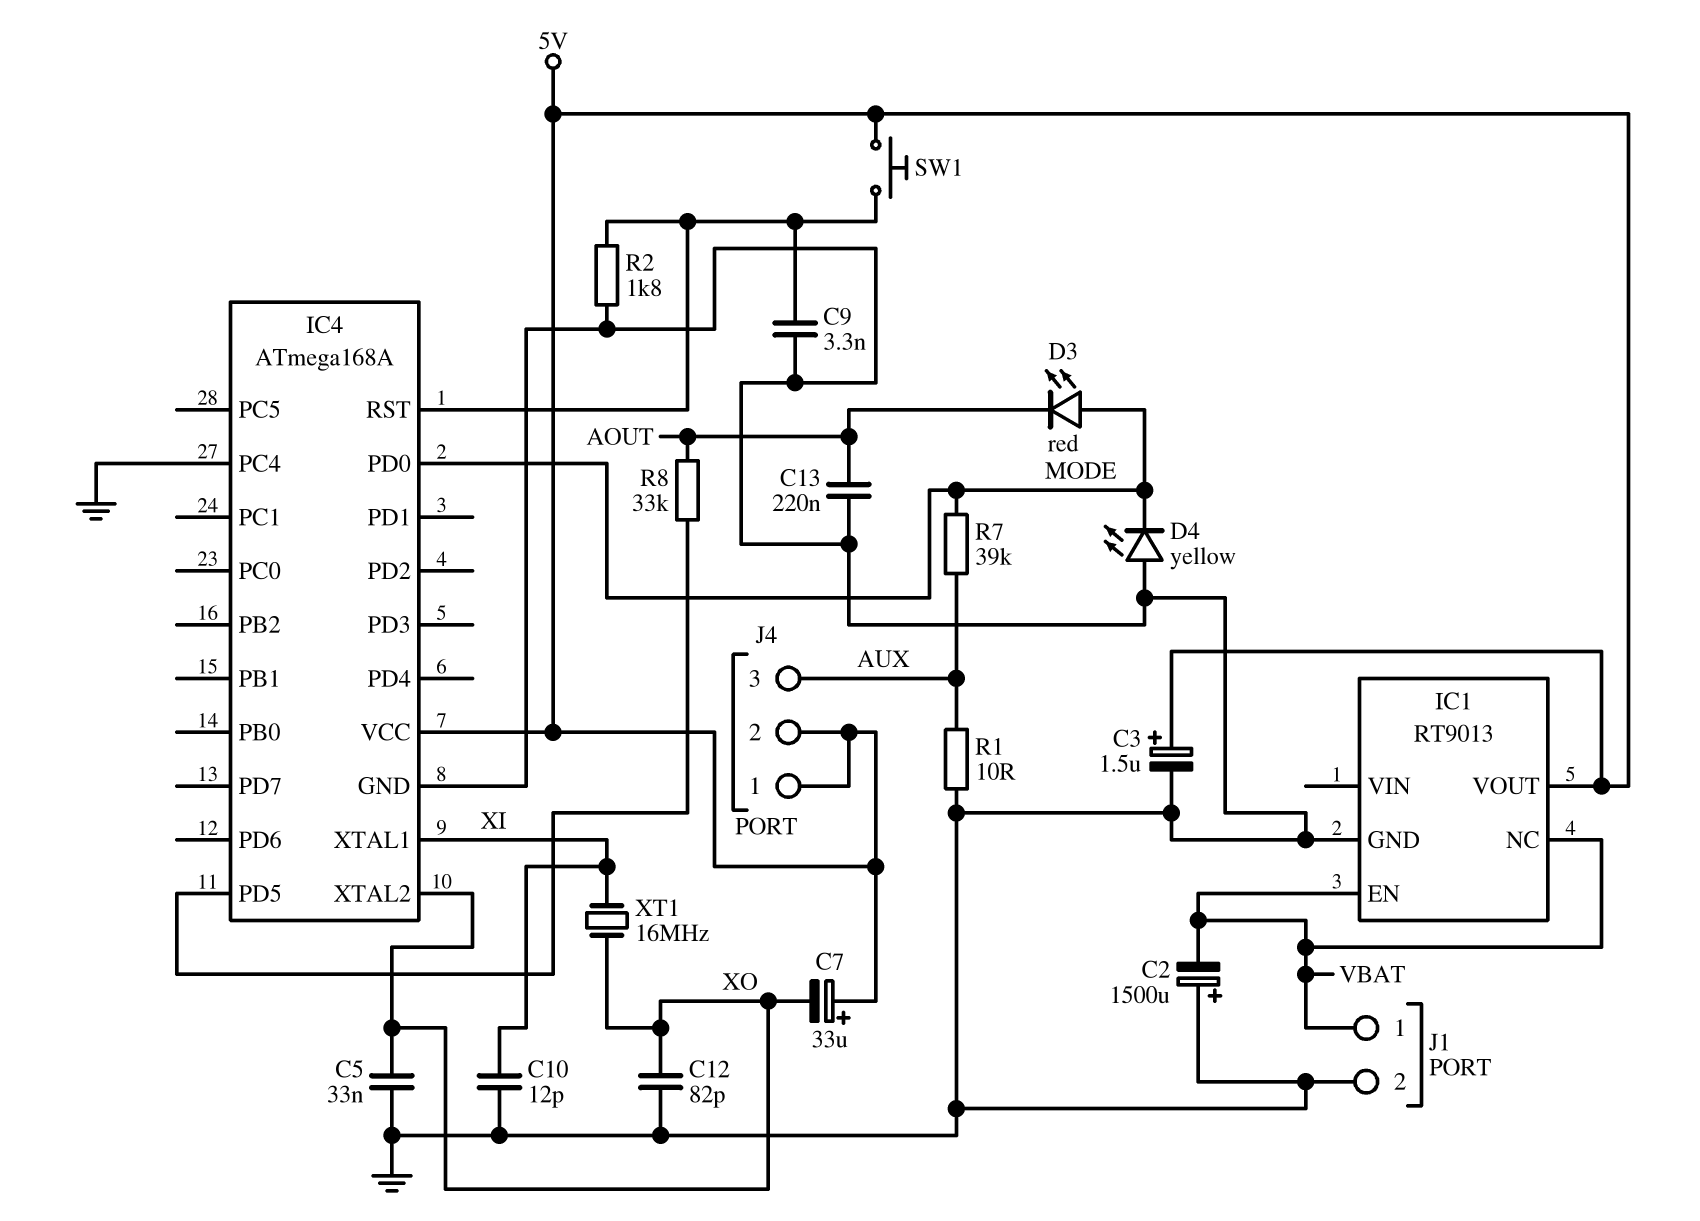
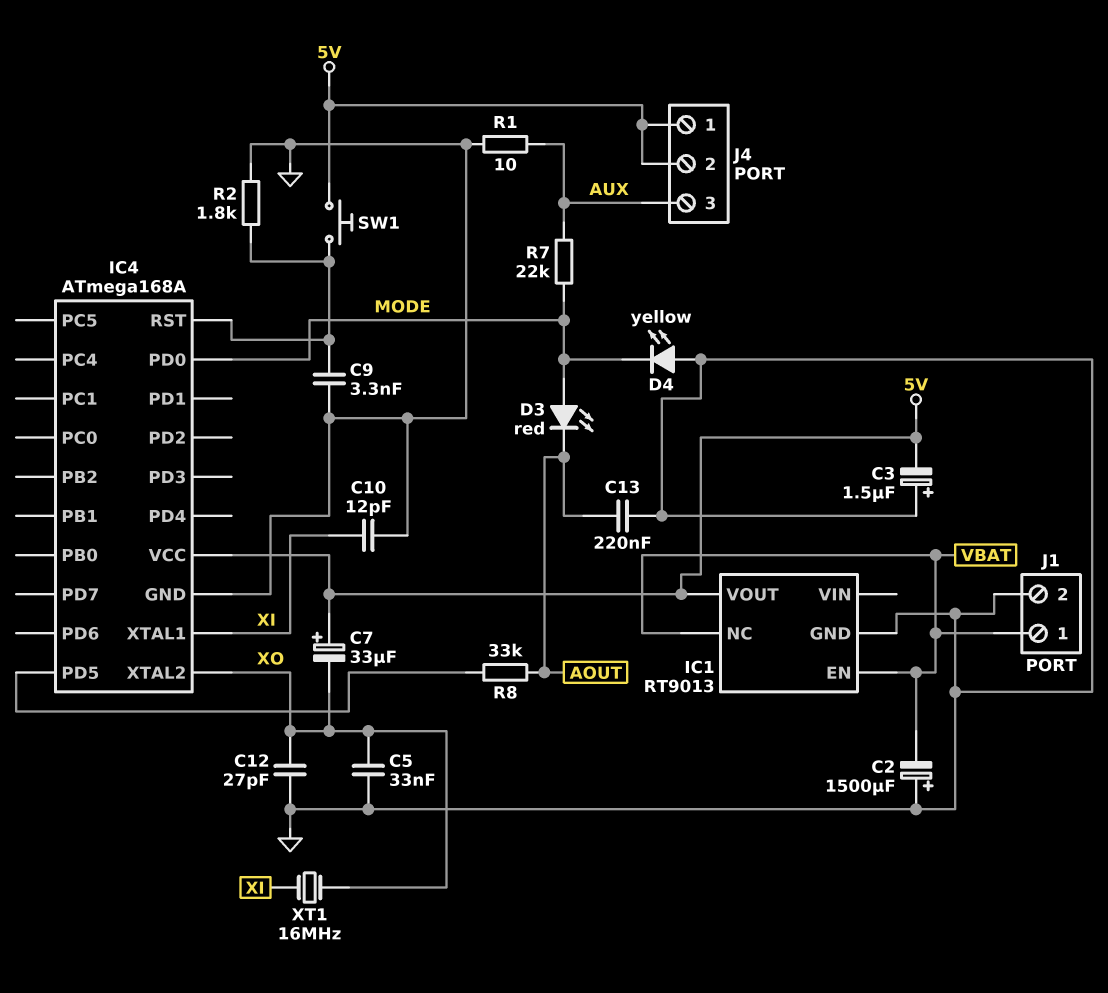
C3: 1.5uF (plus 5V, minus GND) -> 1.5uF (plus GND, minus 5V)
C12: 82pF (GND, XO) -> 27pF (GND, XO)
IC4 pin PC4: GND -> none
R7: 39k (AUX, MODE) -> 22k (AUX, MODE)

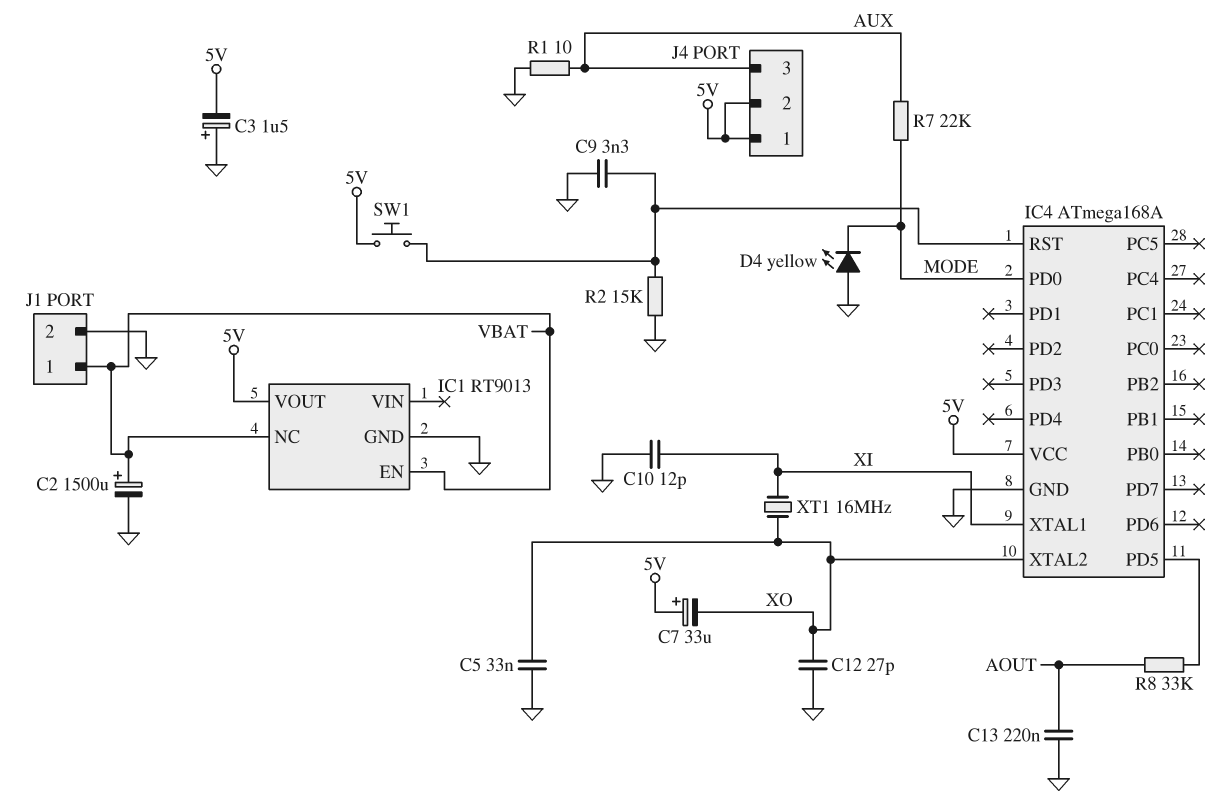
C2: 1500uF (plus GND, minus VBAT) -> 1500uF (plus VBAT, minus GND)
D3: LED red (A MODE, K AOUT) -> none
R2: 1.8k (GND, IC4/RST) -> 15k (GND, IC4/RST)

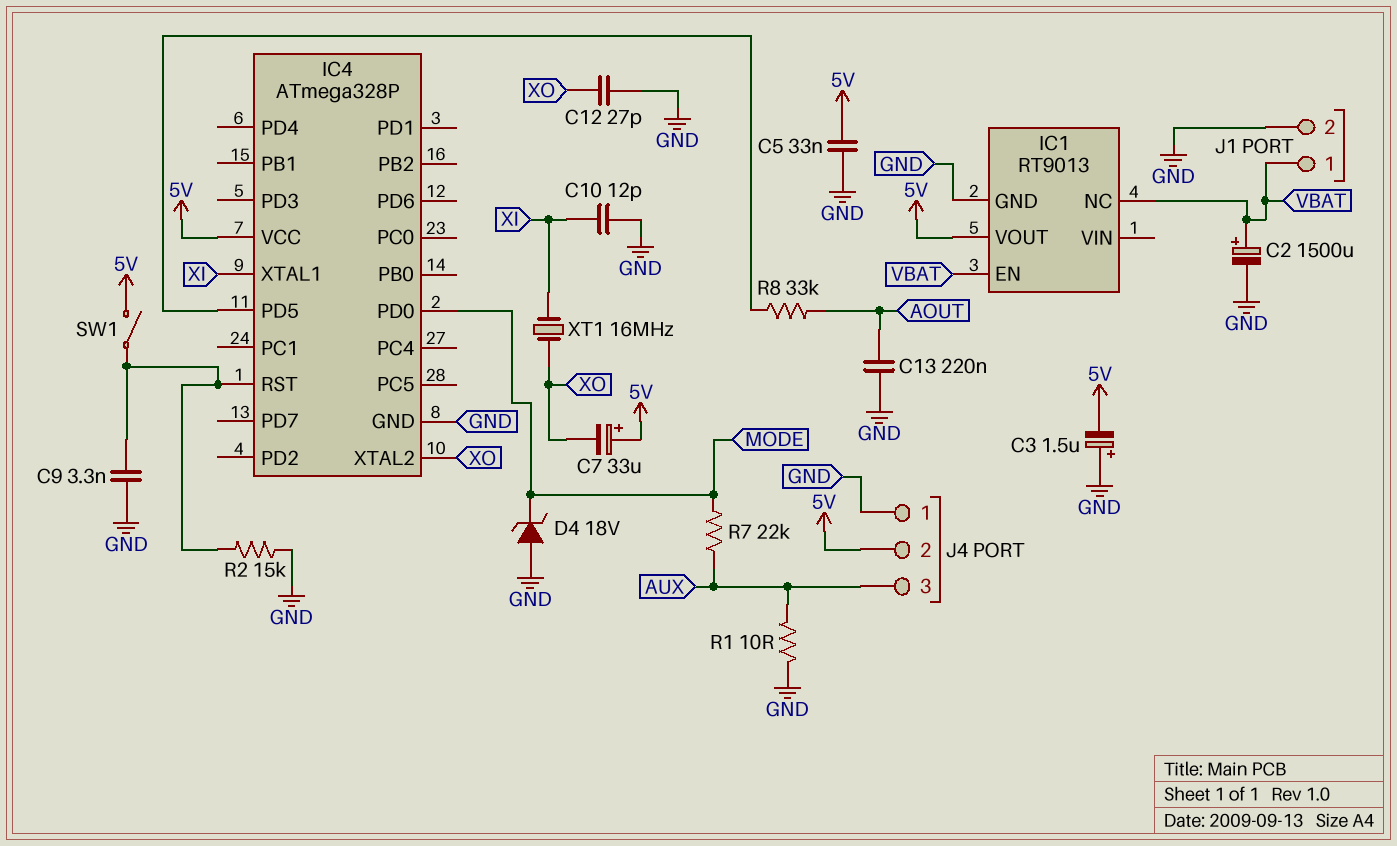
C5: 33nF (GND, XO) -> 33nF (5V, GND)
D4: LED yellow (A GND, K MODE) -> zener 18V (A GND, K MODE)
IC4: ATmega168A -> ATmega328P
J4 pin 1: 5V -> GND
SW1: button (5V, IC4/RST) -> switch (5V, IC4/RST)

